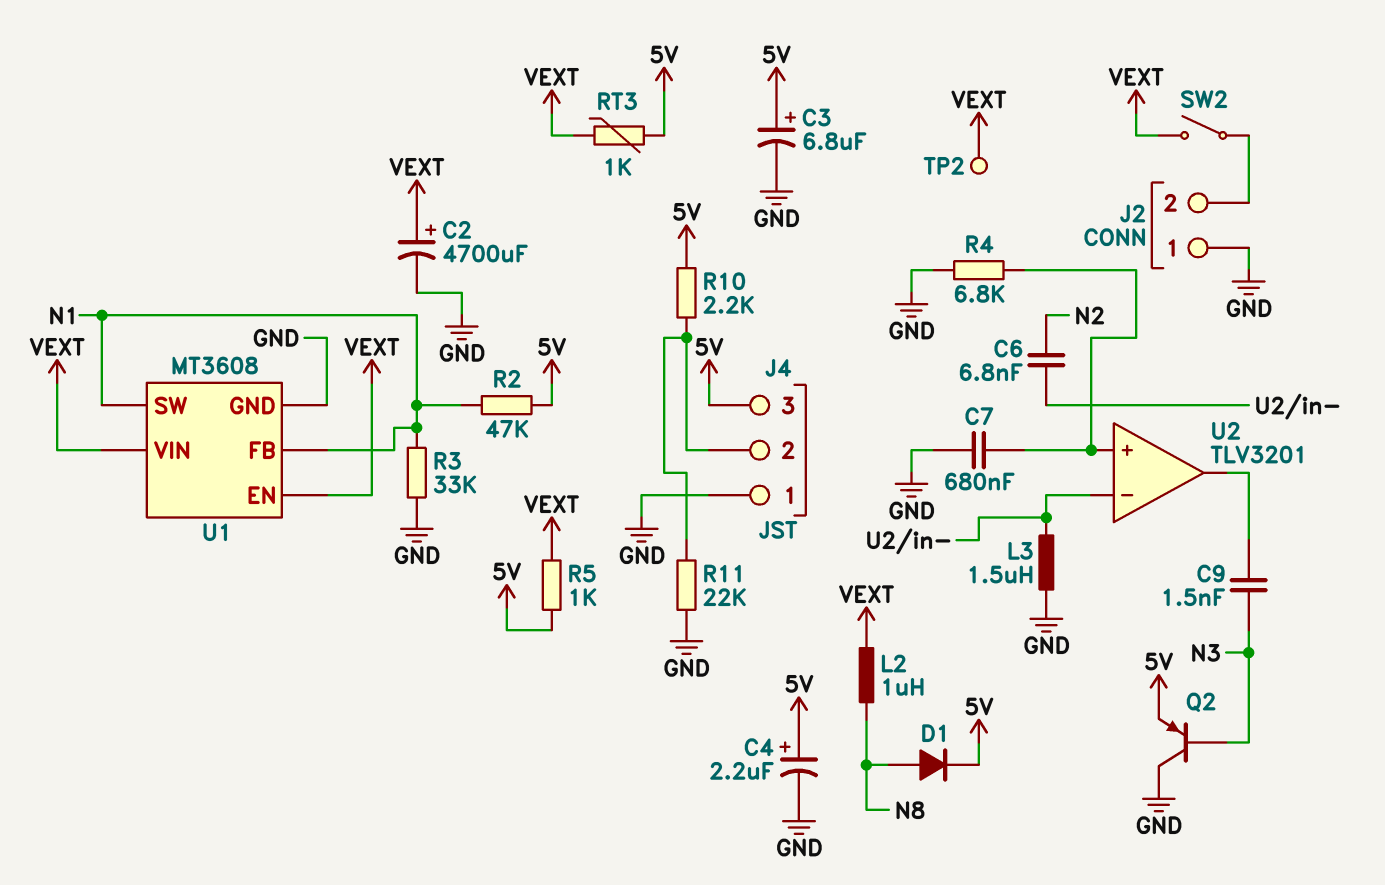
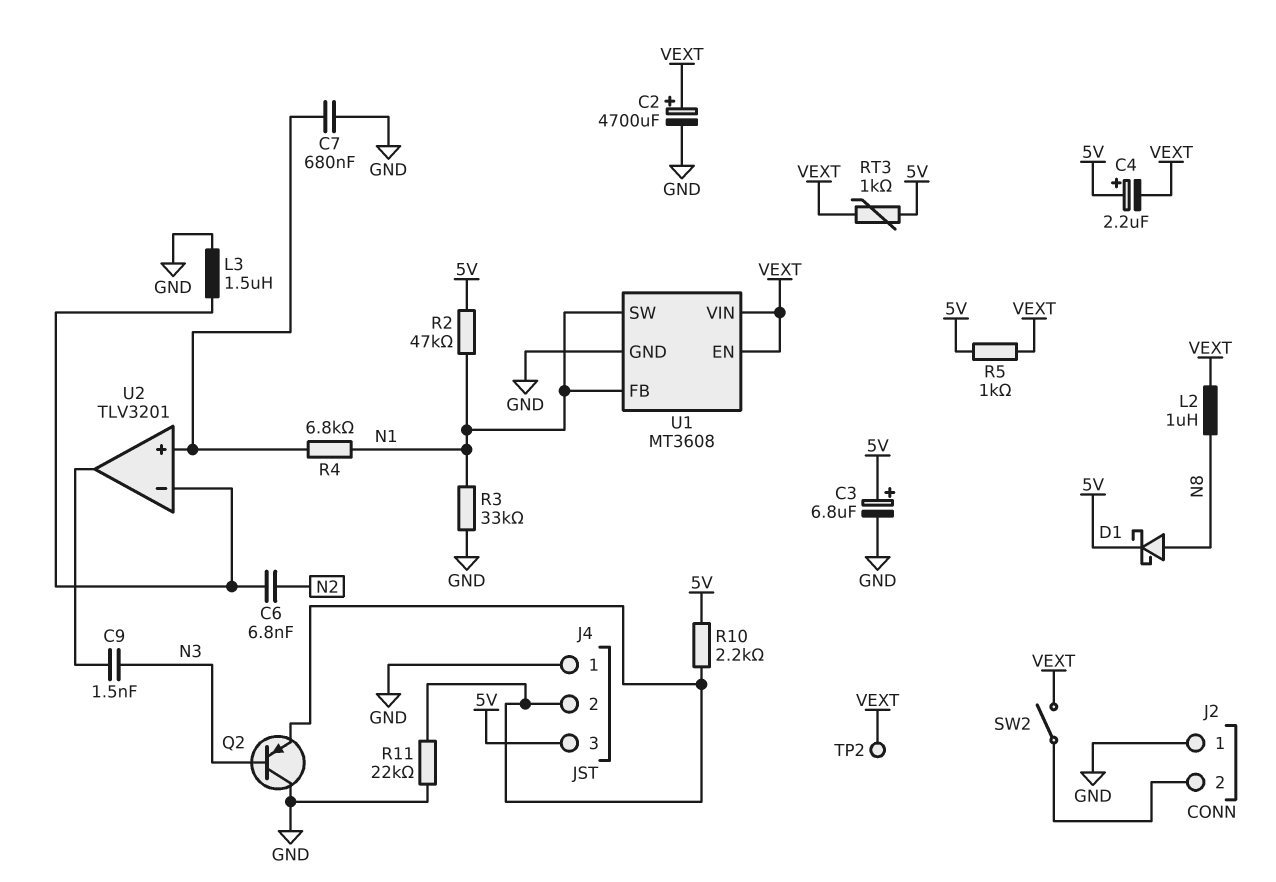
C4: 2.2uF (plus 5V, minus GND) -> 2.2uF (plus 5V, minus VEXT)
D1: diode (A N8, K 5V) -> schottky (A N8, K 5V)
Q2: PNP (B N3, C GND, E 5V) -> PNP (B N3, C GND, E J4/2)
R4: 6.8k (GND, U2/in+) -> 6.8k (N1, U2/in+)

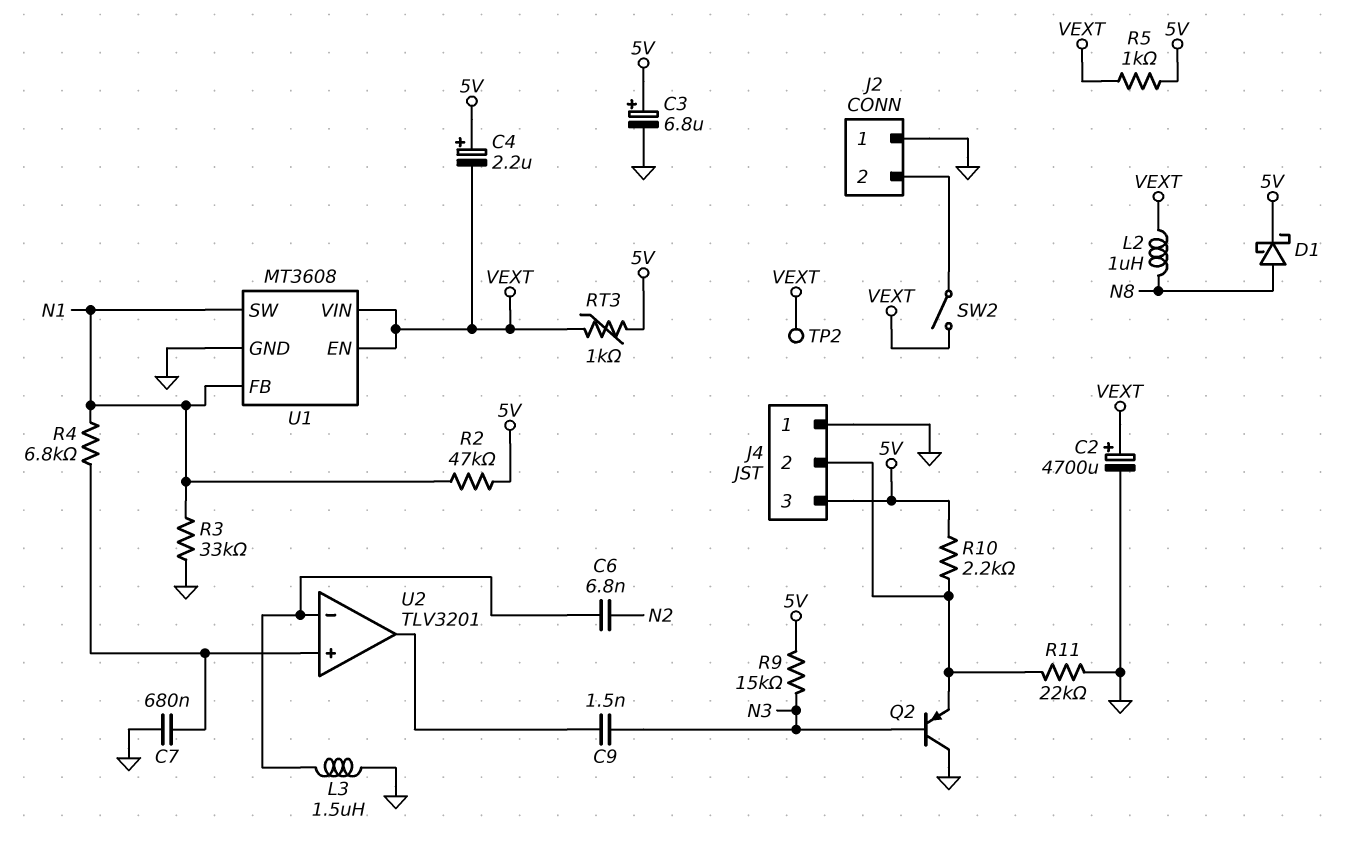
R9: none -> 15k (5V, N3)

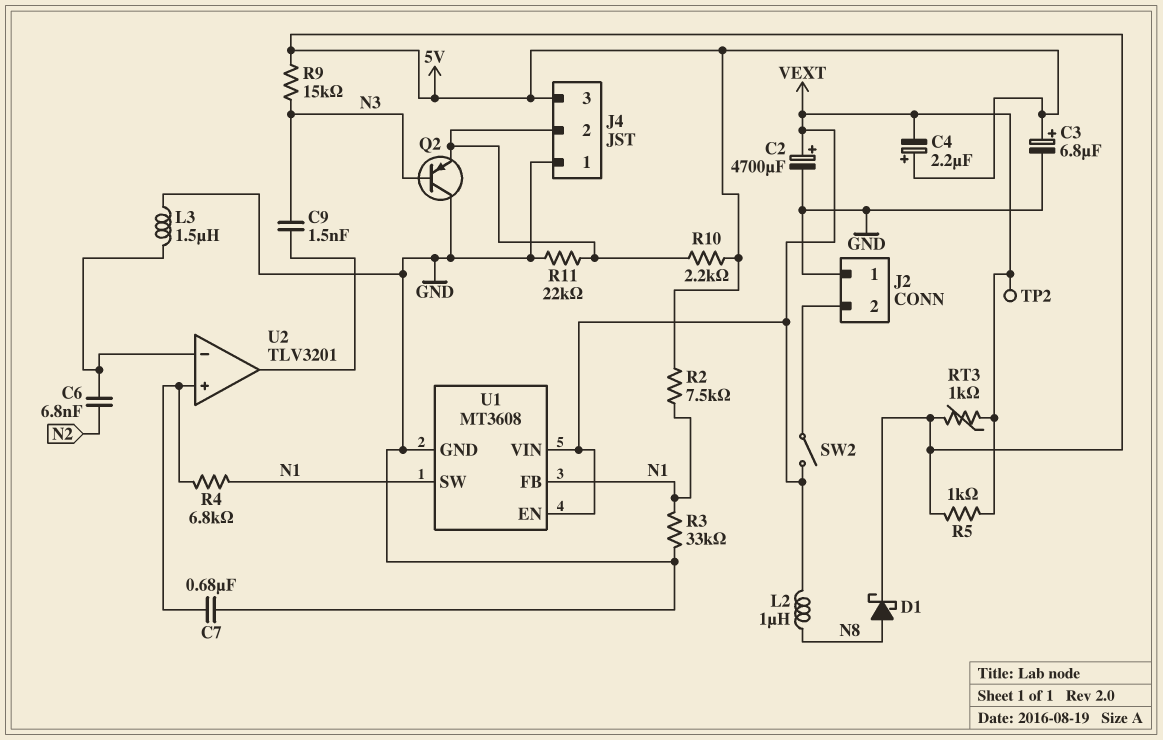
R2: 47k (5V, N1) -> 7.5k (5V, N1)

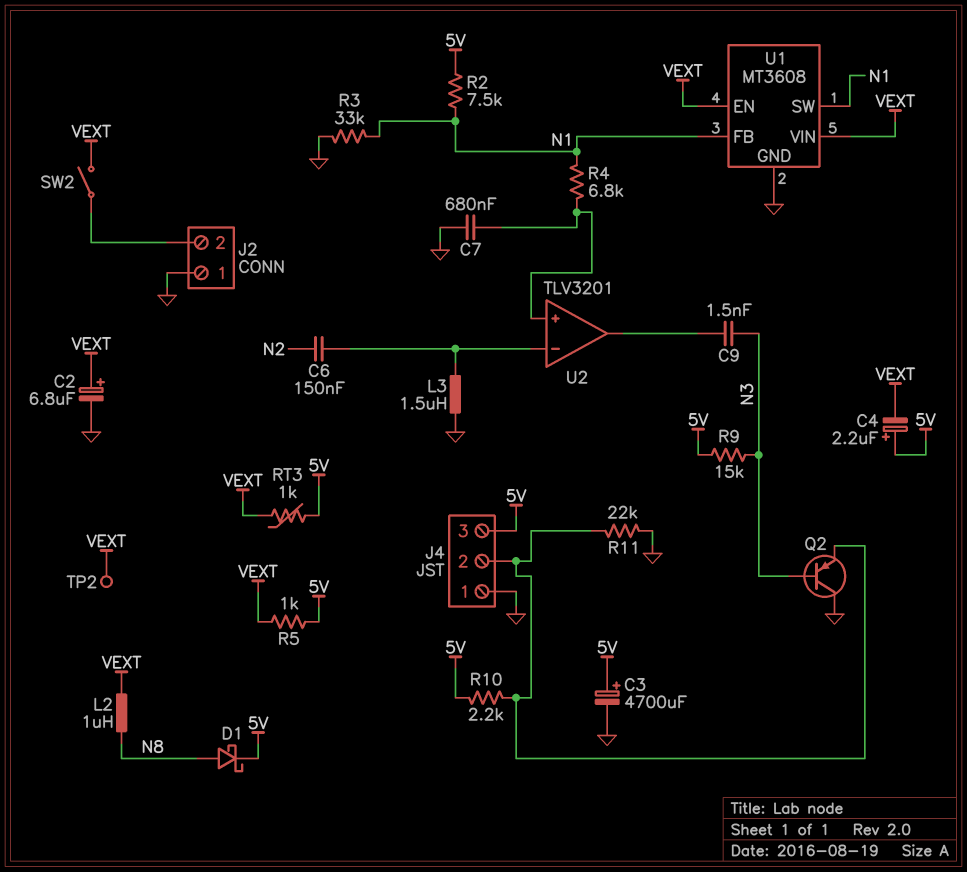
C2: 4700uF (plus VEXT, minus GND) -> 6.8uF (plus VEXT, minus GND)
C3: 6.8uF (plus 5V, minus GND) -> 4700uF (plus 5V, minus GND)
C6: 6.8nF (N2, U2/in-) -> 150nF (N2, U2/in-)

